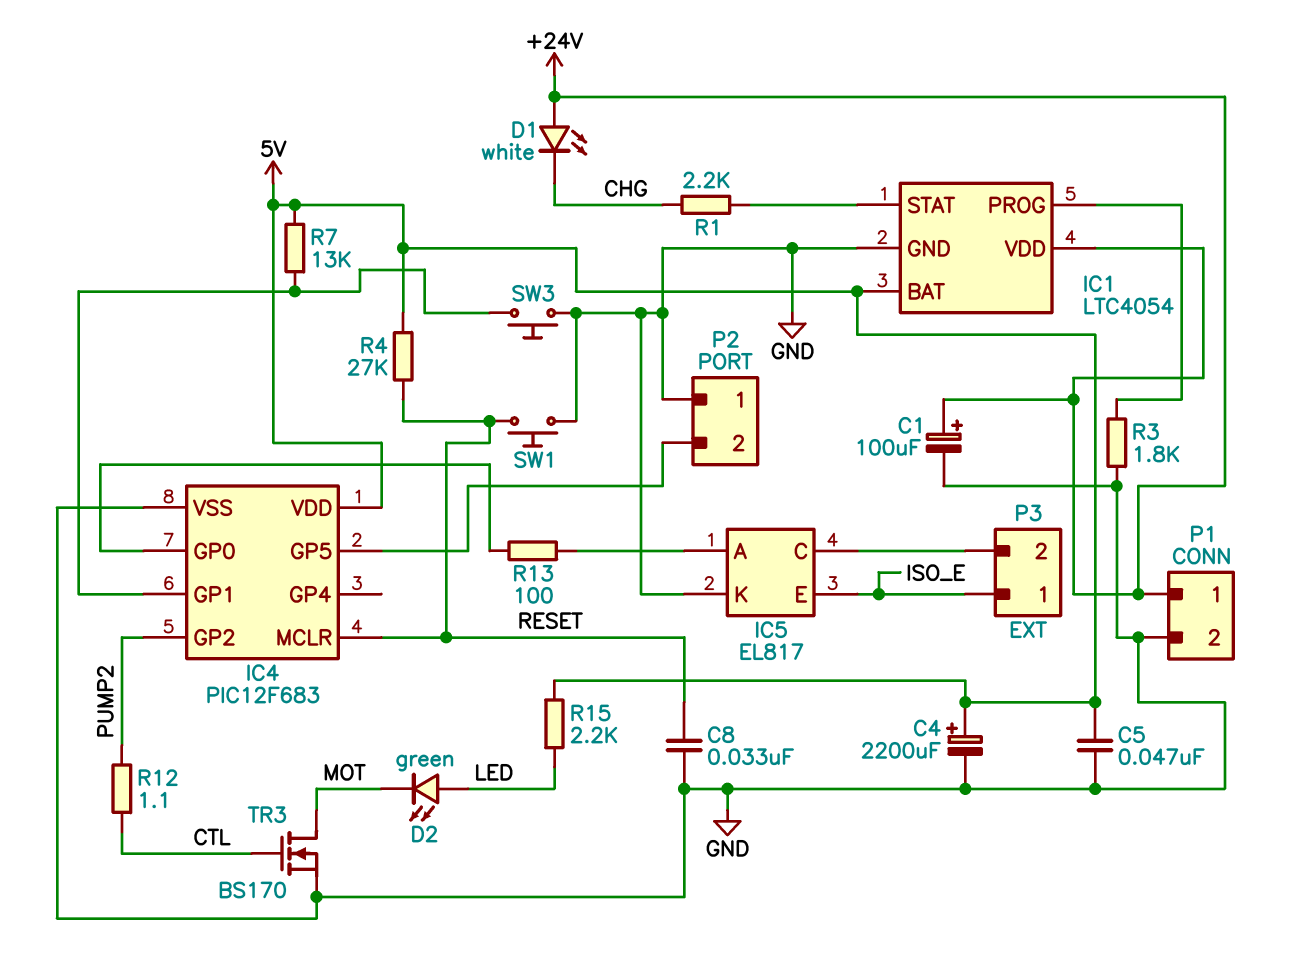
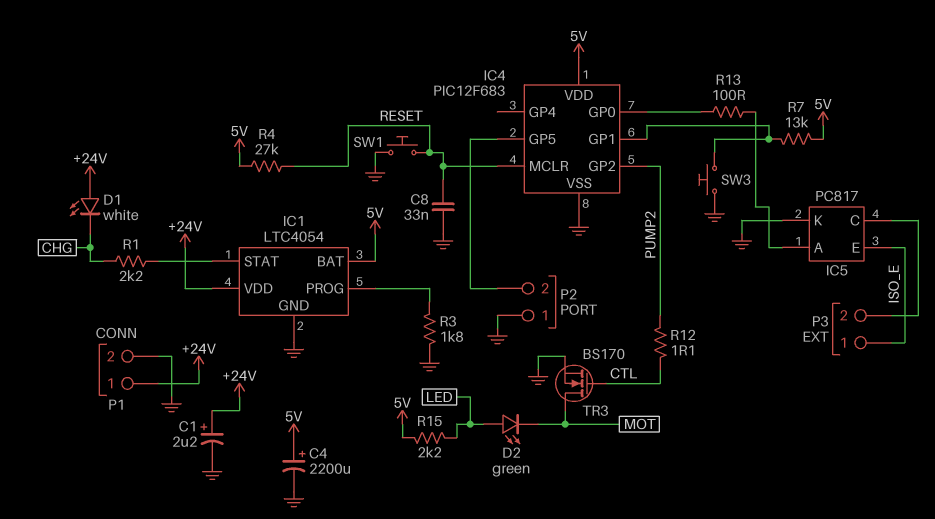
C1: 100uF (plus +24V, minus GND) -> 2.2uF (plus +24V, minus GND)
C5: 47nF (5V, GND) -> none
IC5: EL817 -> PC817

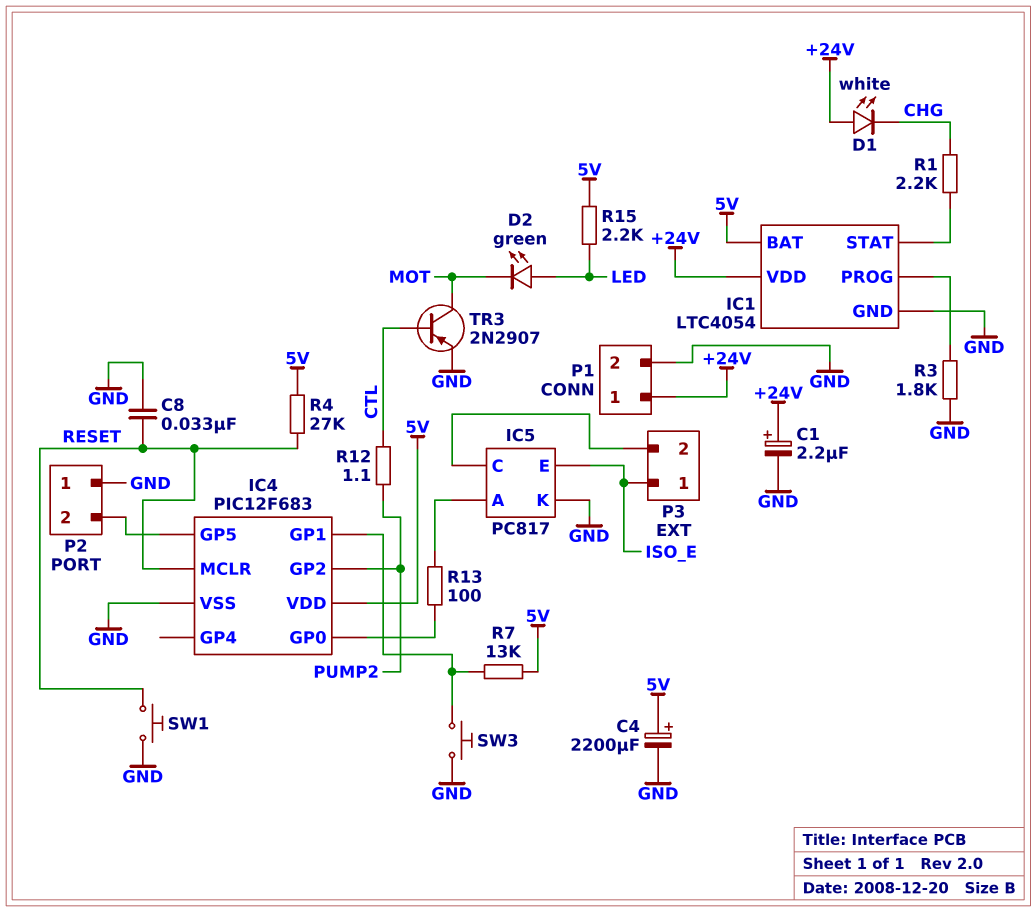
TR3: NMOS BS170 (G CTL, D MOT, S GND) -> PNP 2N2907 (B CTL, C MOT, E GND)

